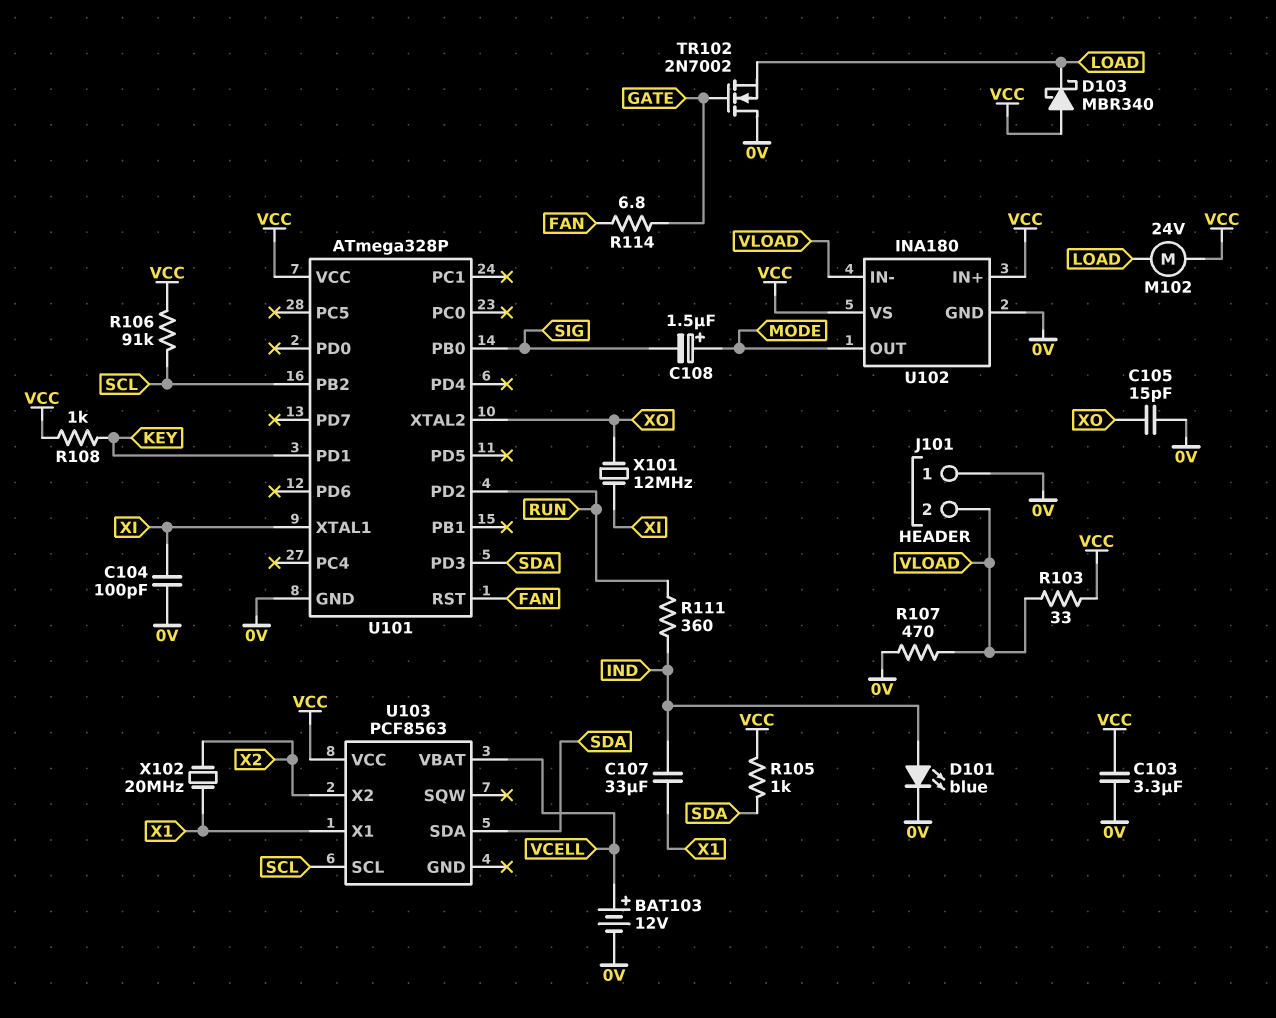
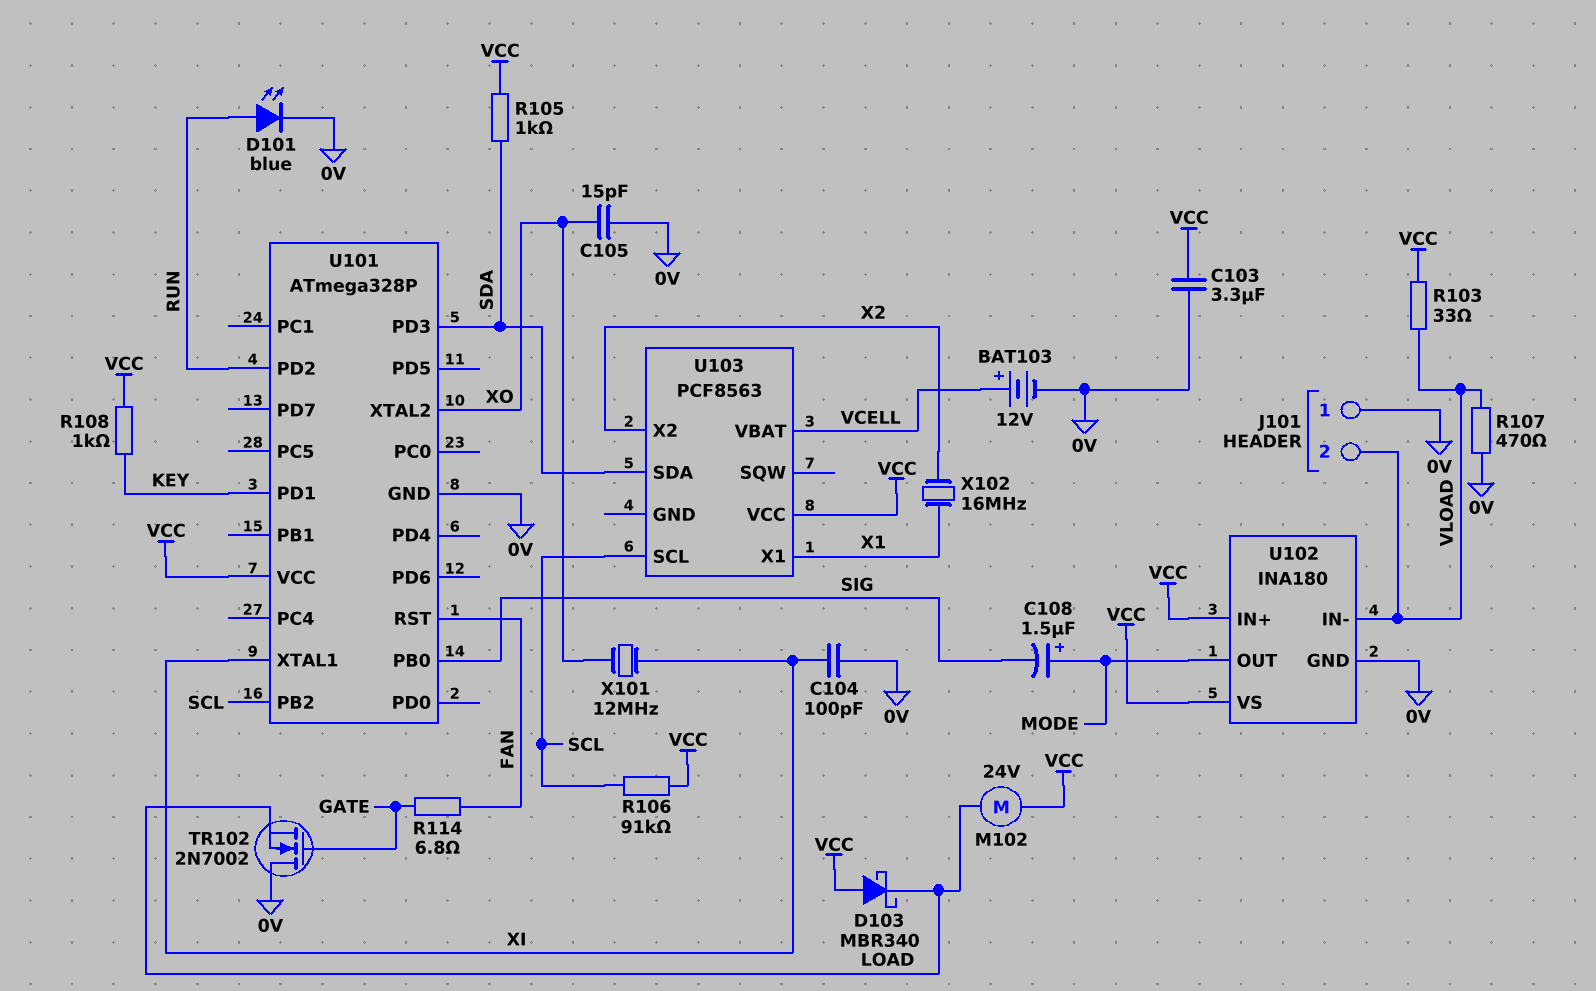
C107: 33uF (IND, X1) -> none
D101: LED blue (A IND, K 0V) -> LED blue (A RUN, K 0V)
R111: 360 (IND, RUN) -> none
X102: 20MHz (X1, X2) -> 16MHz (X1, X2)

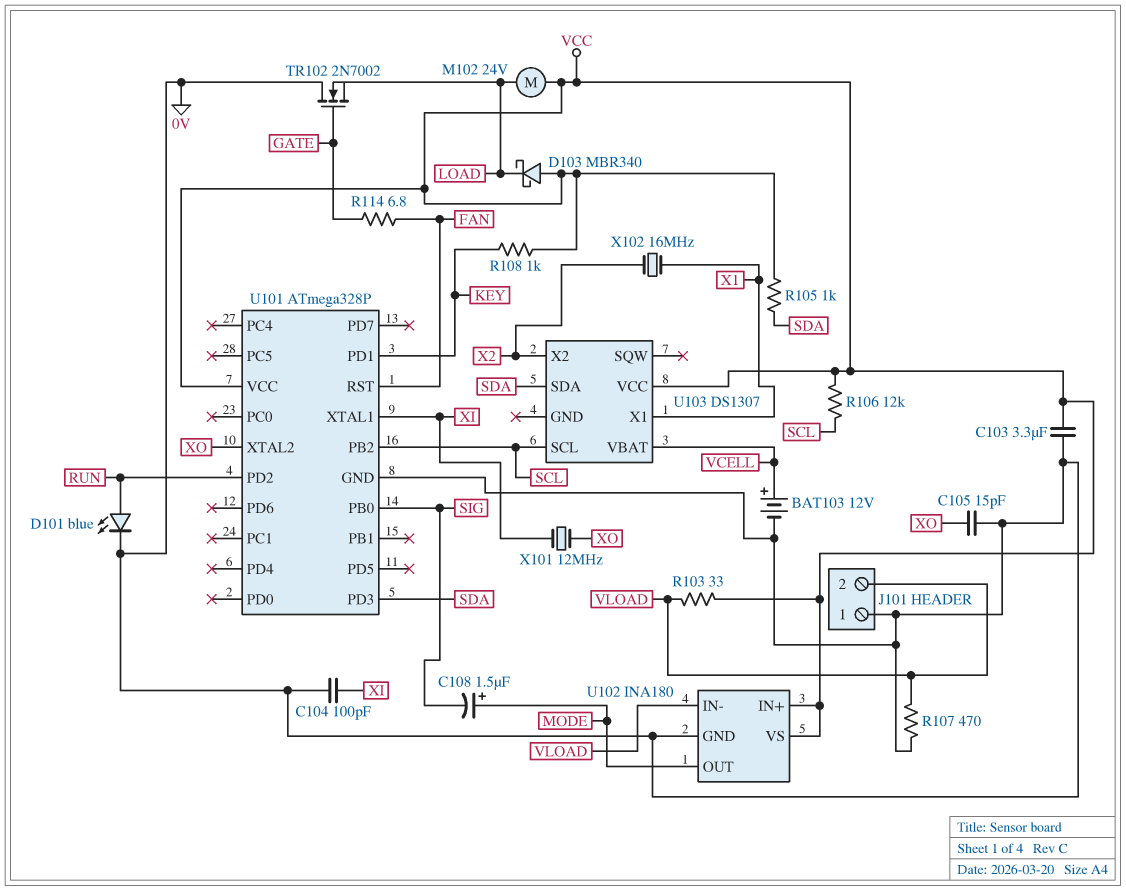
R106: 91k (SCL, VCC) -> 12k (SCL, VCC)
U103: PCF8563 -> DS1307

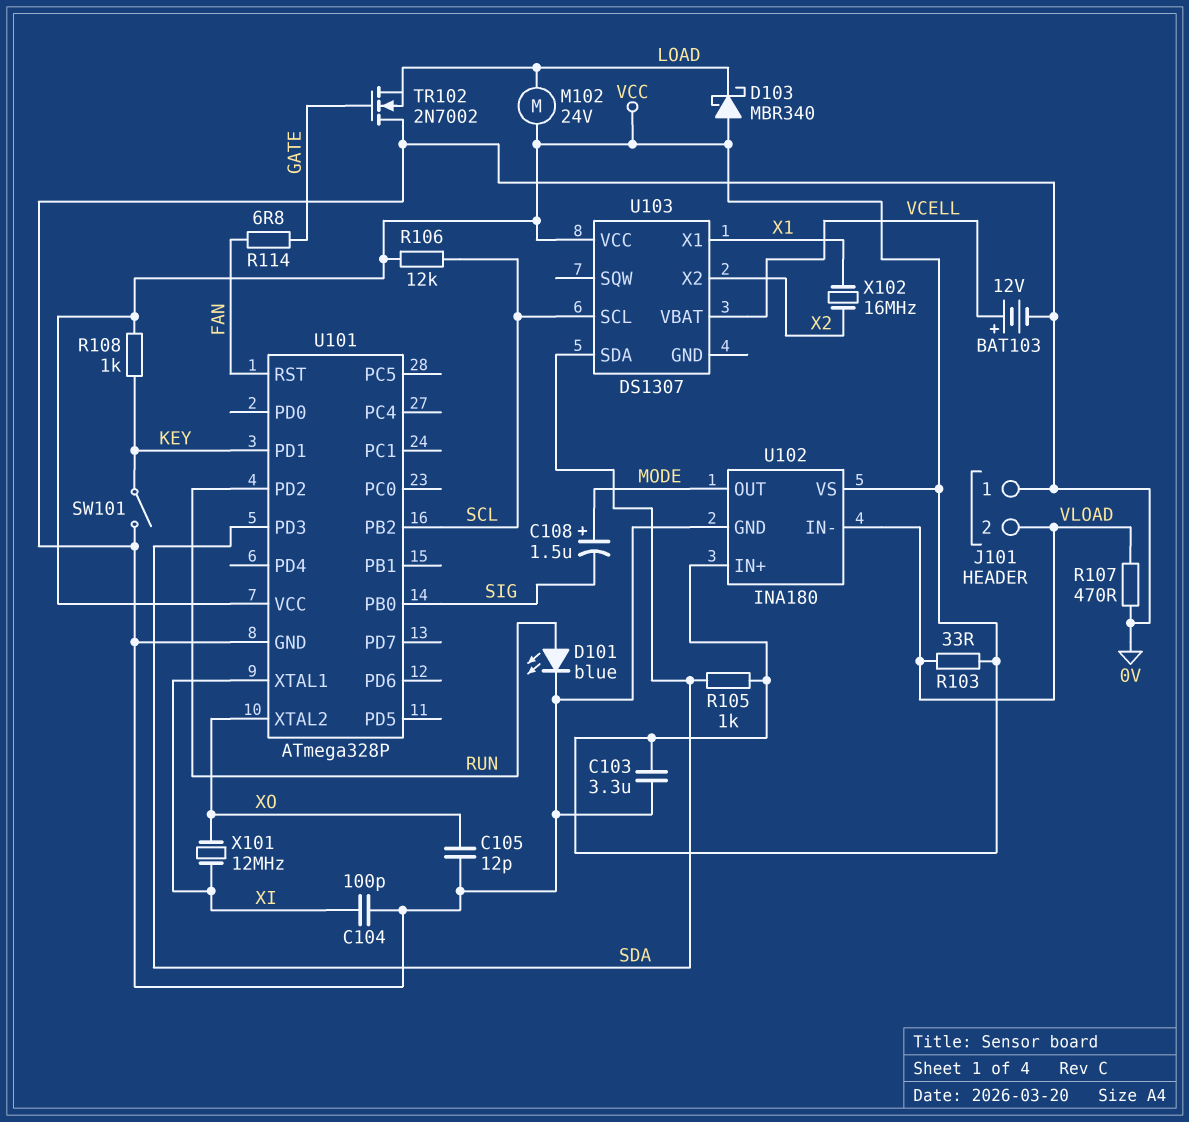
C105: 15pF (0V, XO) -> 12pF (0V, XO)
SW101: none -> switch (0V, KEY)

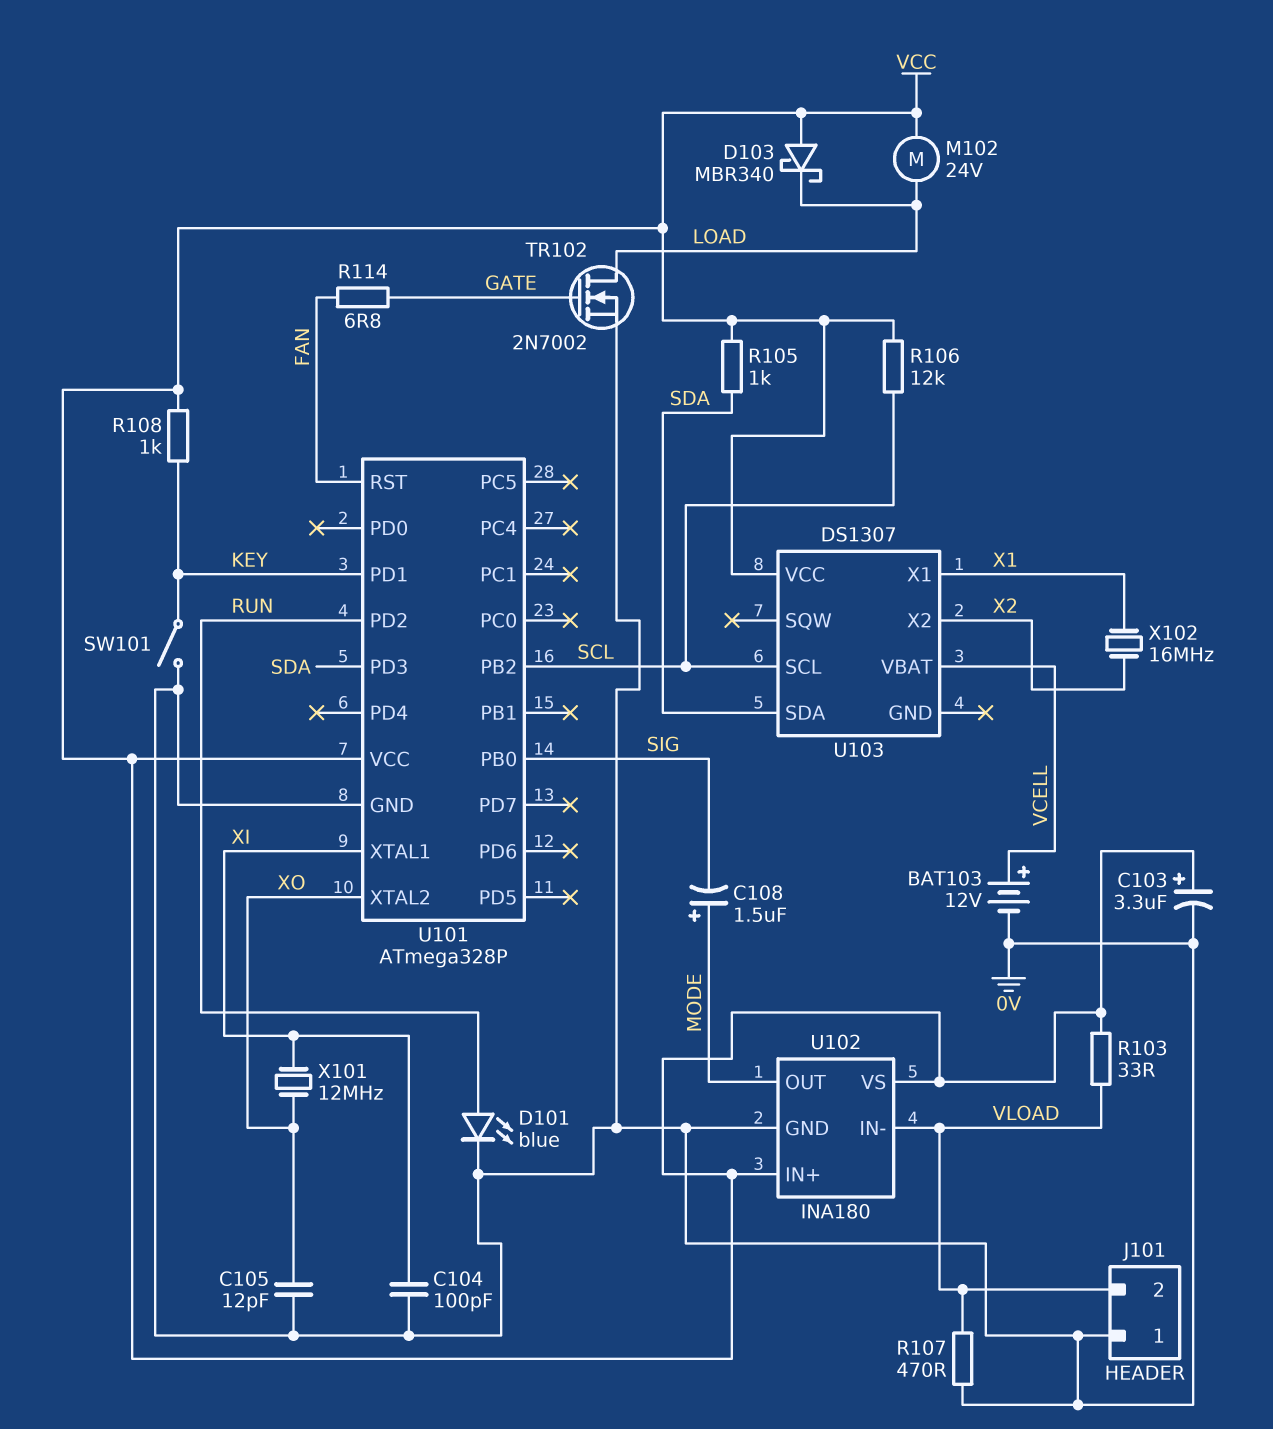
C103: 3.3uF (0V, VCC) -> 3.3uF (plus VCC, minus 0V)
TR102: NMOS 2N7002 (G GATE, D 0V, S LOAD) -> NMOS 2N7002 (G GATE, D LOAD, S 0V)

